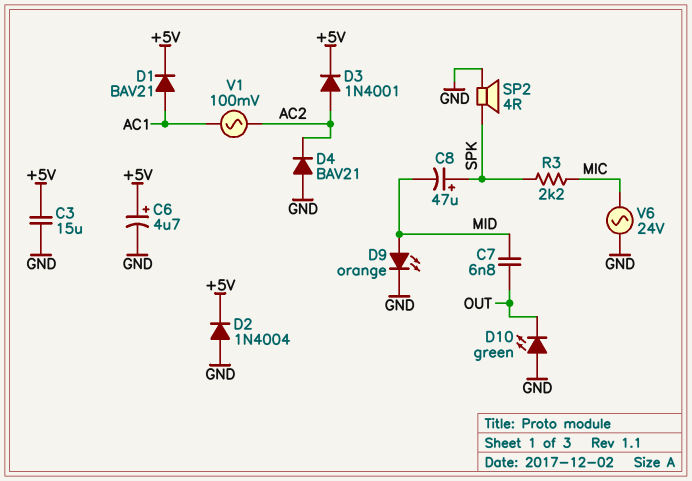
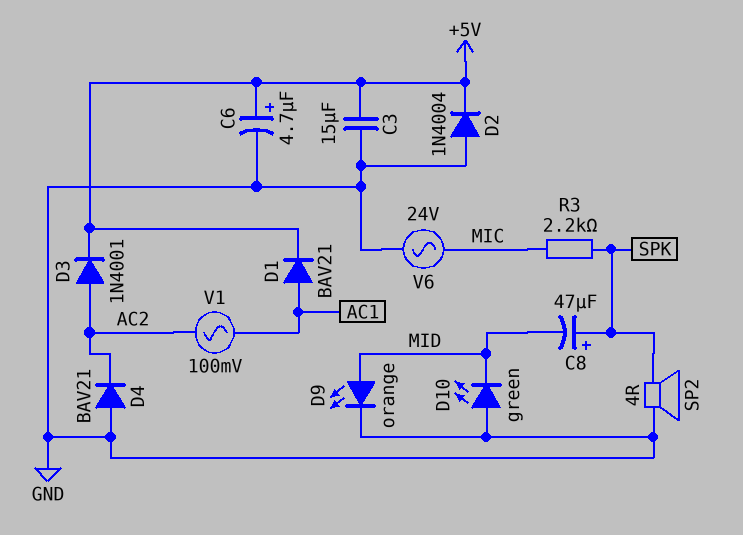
C7: 6.8nF (MID, OUT) -> none
D10: LED green (A GND, K OUT) -> LED green (A GND, K MID)

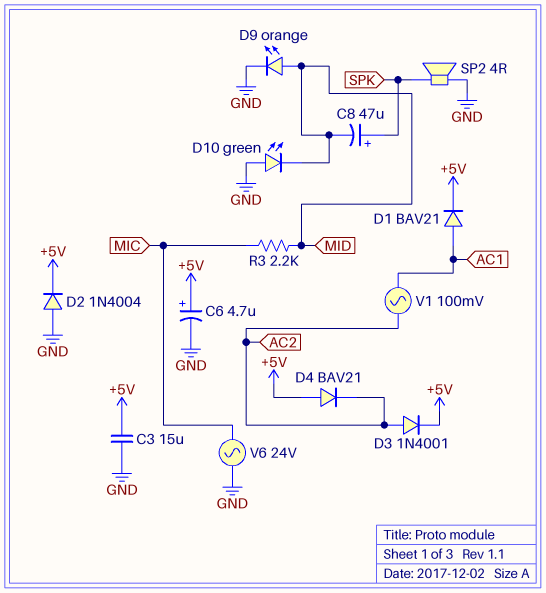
D4: diode BAV21 (A GND, K AC2) -> diode BAV21 (A +5V, K AC2)
R3: 2.2k (MIC, SPK) -> 2.2k (MIC, MID)

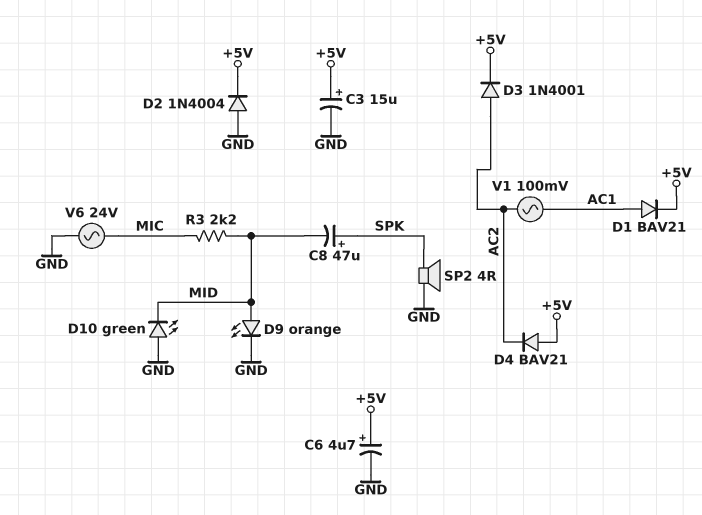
C3: 15uF (+5V, GND) -> 15uF (plus +5V, minus GND)

